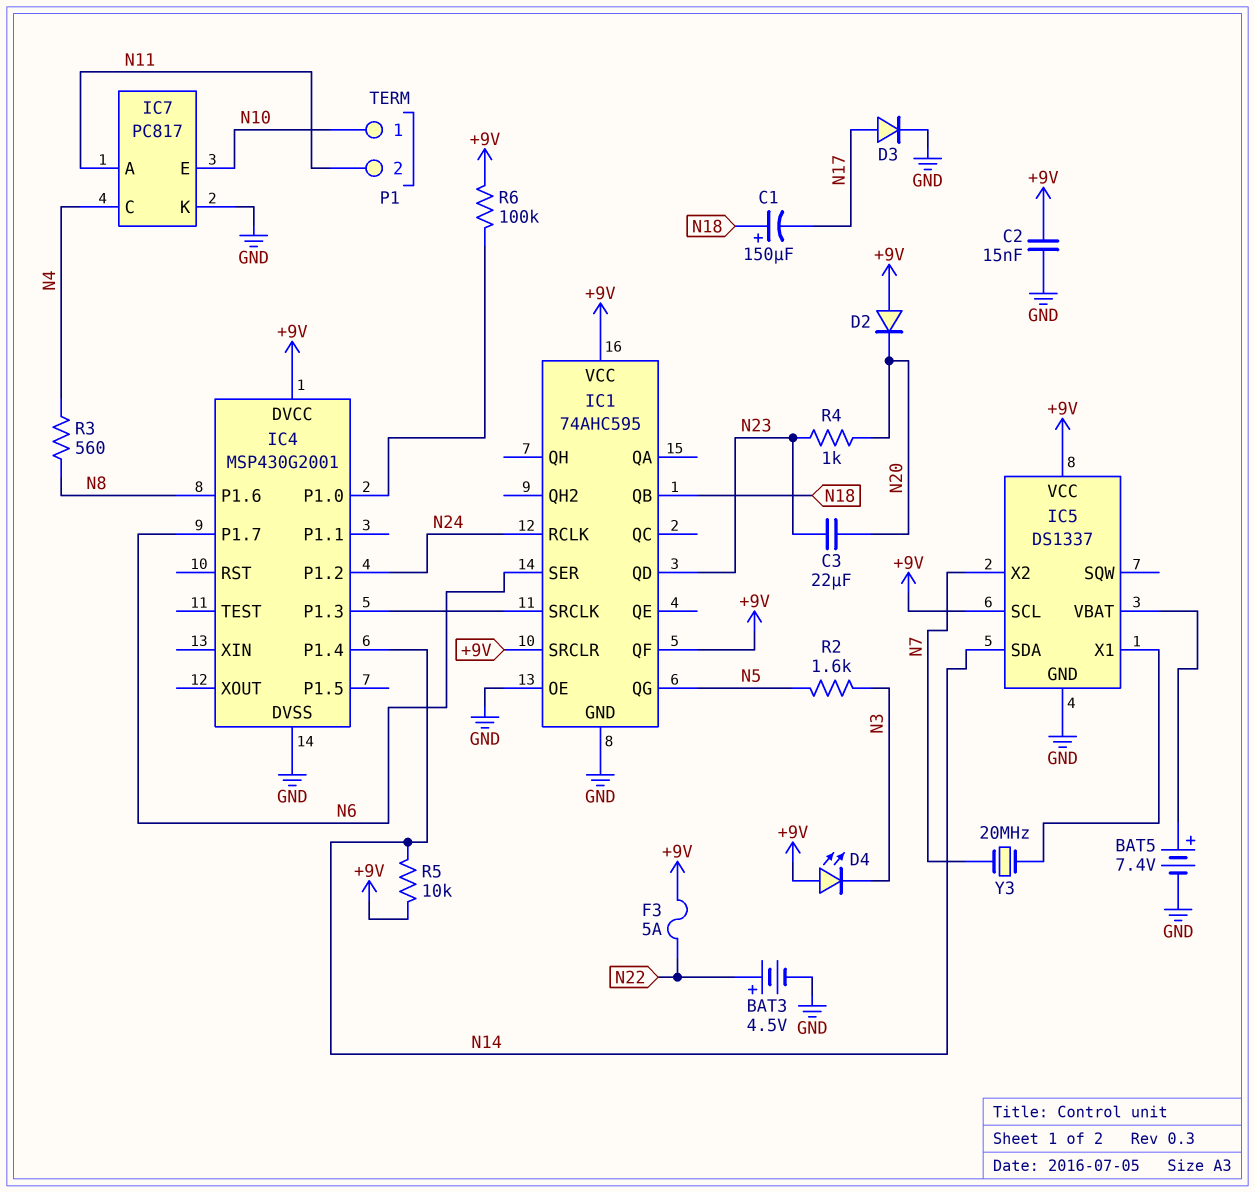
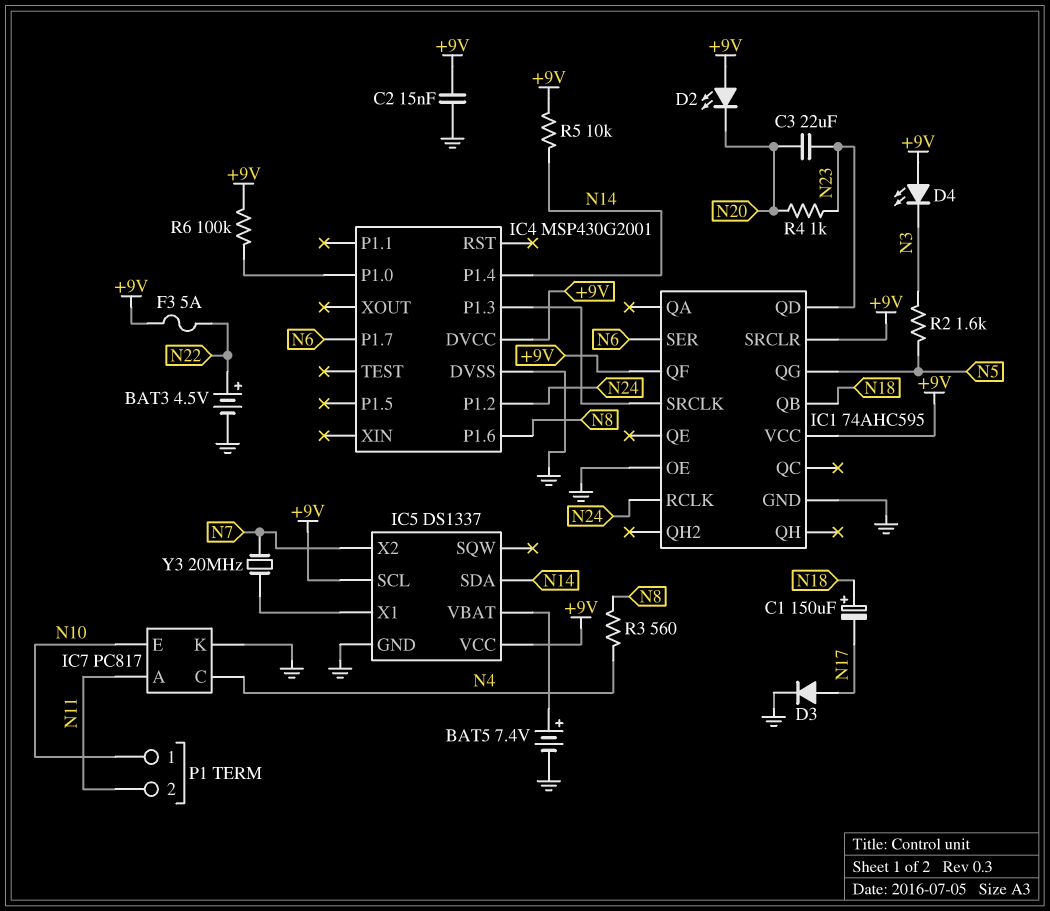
D2: diode (A +9V, K N20) -> LED (A +9V, K N20)

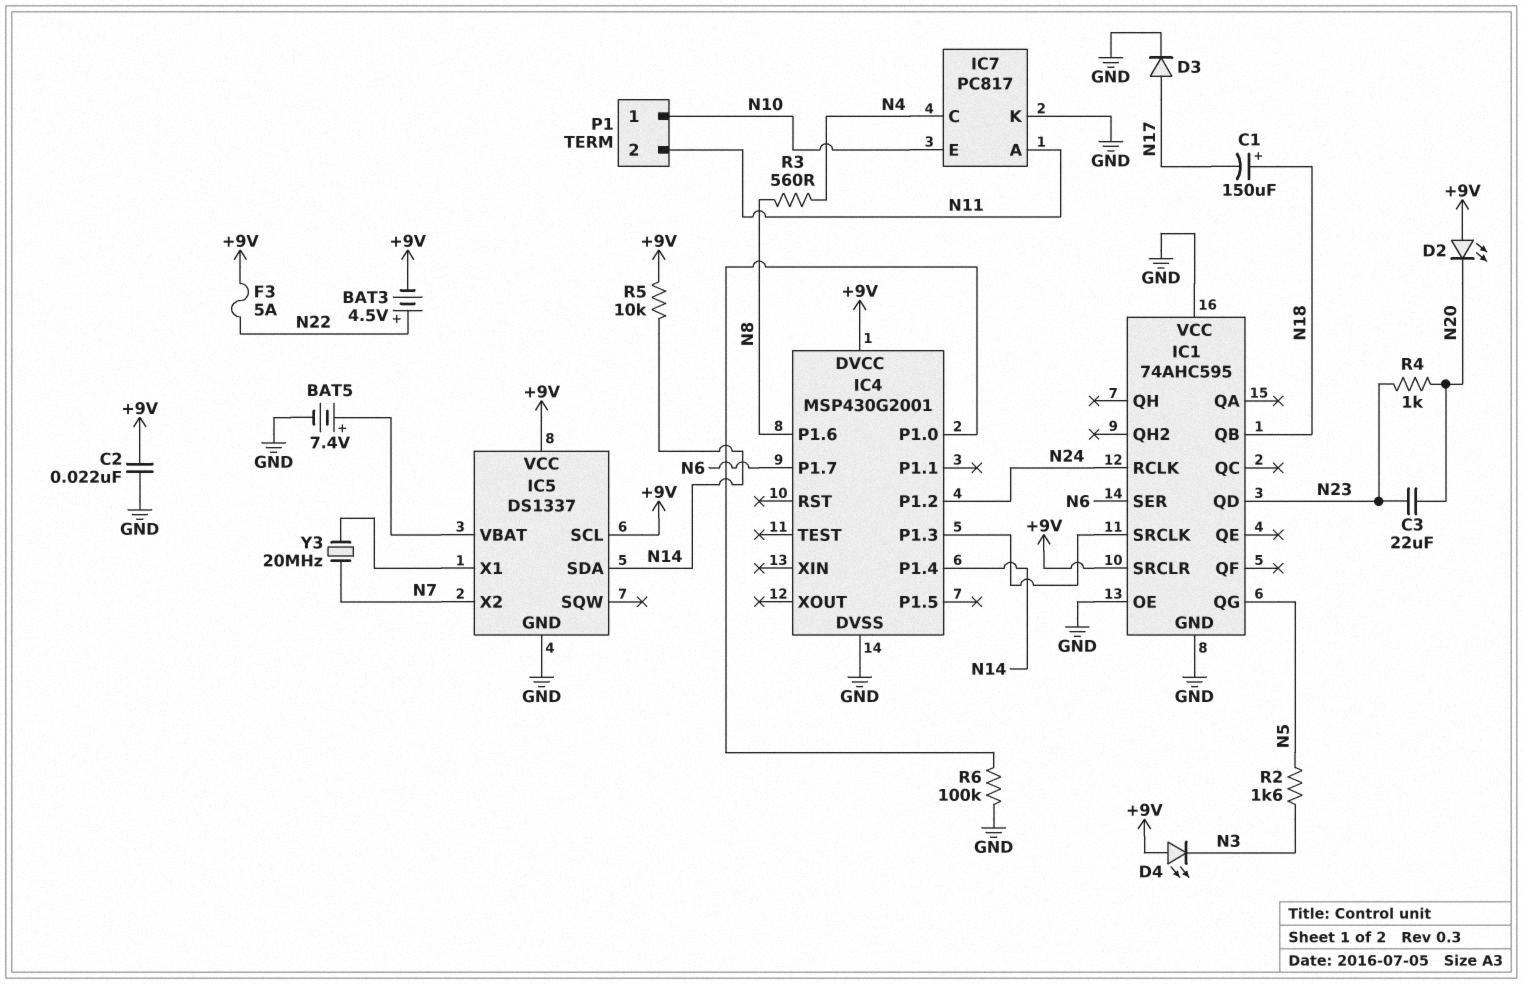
BAT3: 4.5V (plus N22, minus GND) -> 4.5V (plus N22, minus +9V)
C2: 15nF (+9V, GND) -> 22nF (+9V, GND)
IC1 pin QF: +9V -> none
IC1 pin VCC: +9V -> GND
R6: 100k (+9V, IC4/P1.0) -> 100k (GND, IC4/P1.0)

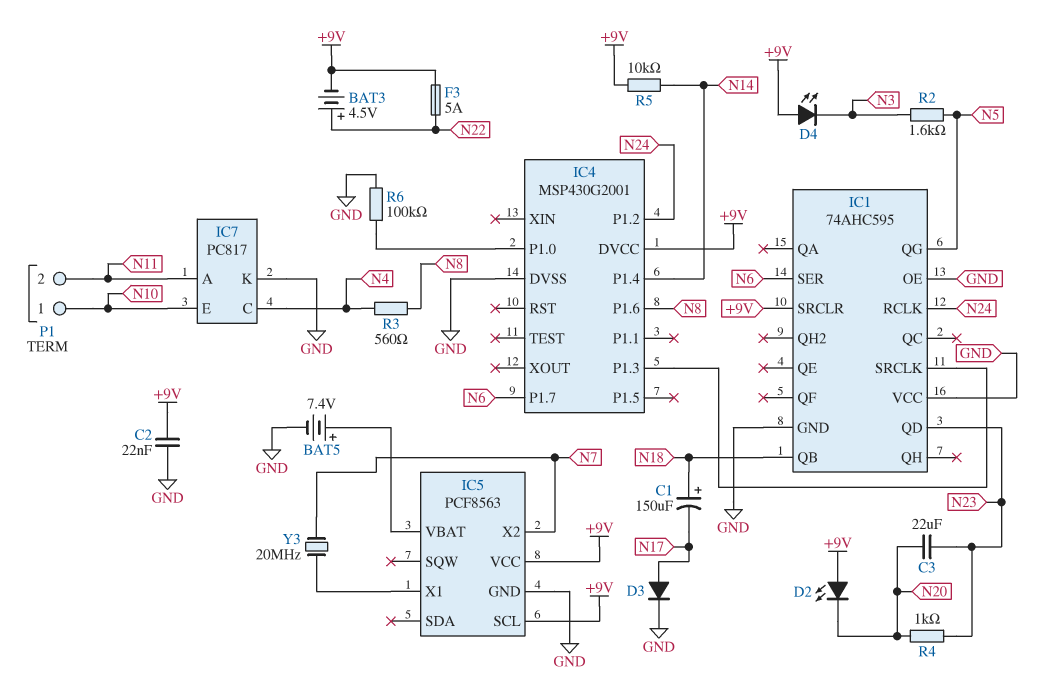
IC5: DS1337 -> PCF8563
IC5 pin SDA: N14 -> none

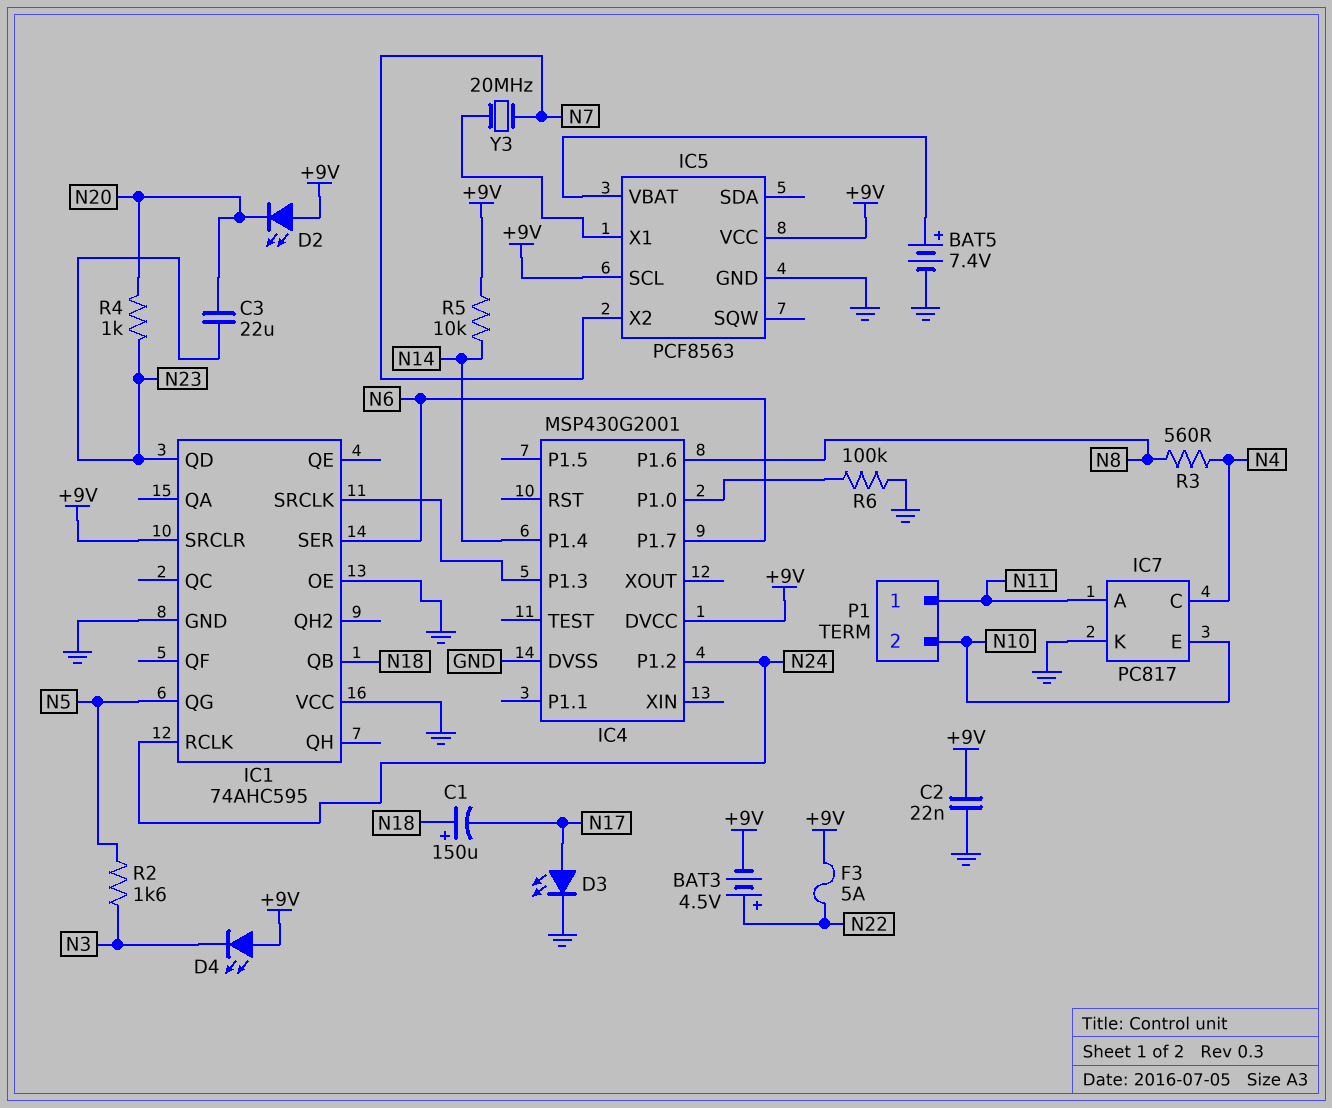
D3: diode (A N17, K GND) -> LED (A N17, K GND)
P1 pin 1: N10 -> N11
P1 pin 2: N11 -> N10

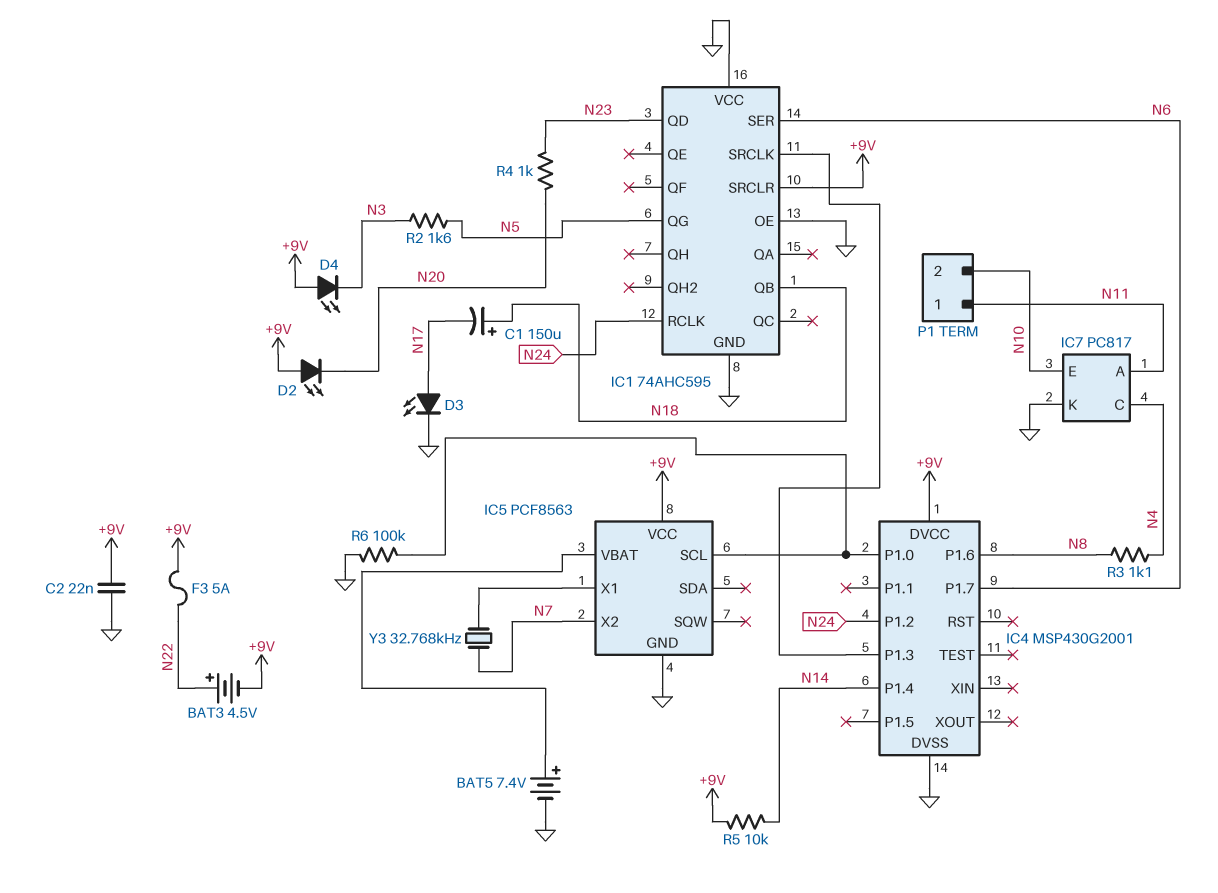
C3: 22uF (N20, N23) -> none
IC5 pin SCL: +9V -> IC4/P1.0
R3: 560 (N4, N8) -> 1.1k (N4, N8)
Y3: 20MHz (IC5/X1, N7) -> 32.768kHz (IC5/X1, N7)

